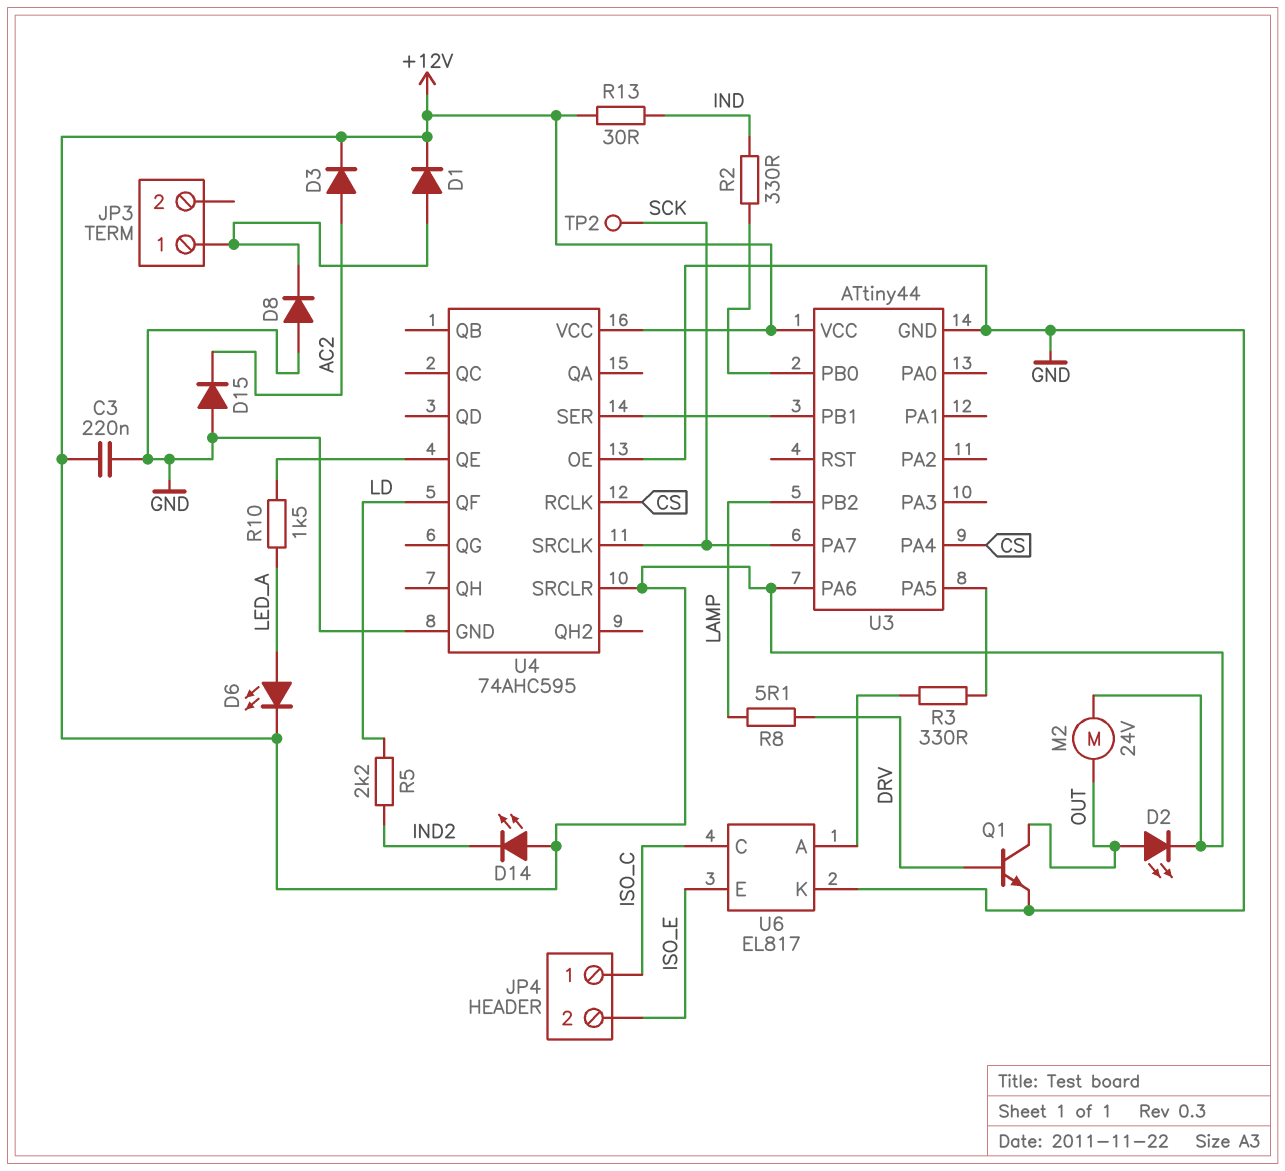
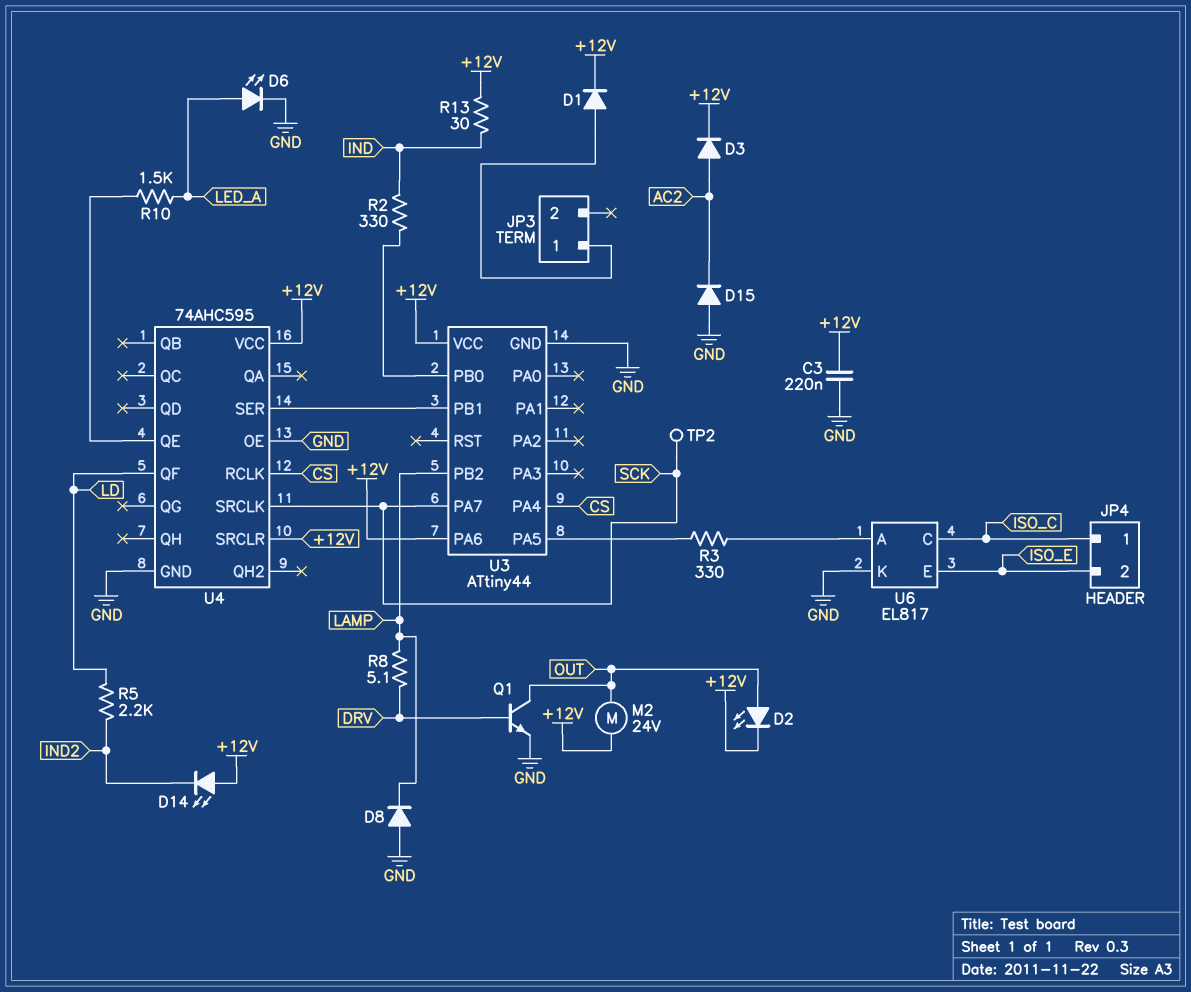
D6: LED (A LED_A, K +12V) -> LED (A LED_A, K GND)
D8: diode (A GND, K JP3/1) -> diode (A GND, K LAMP)

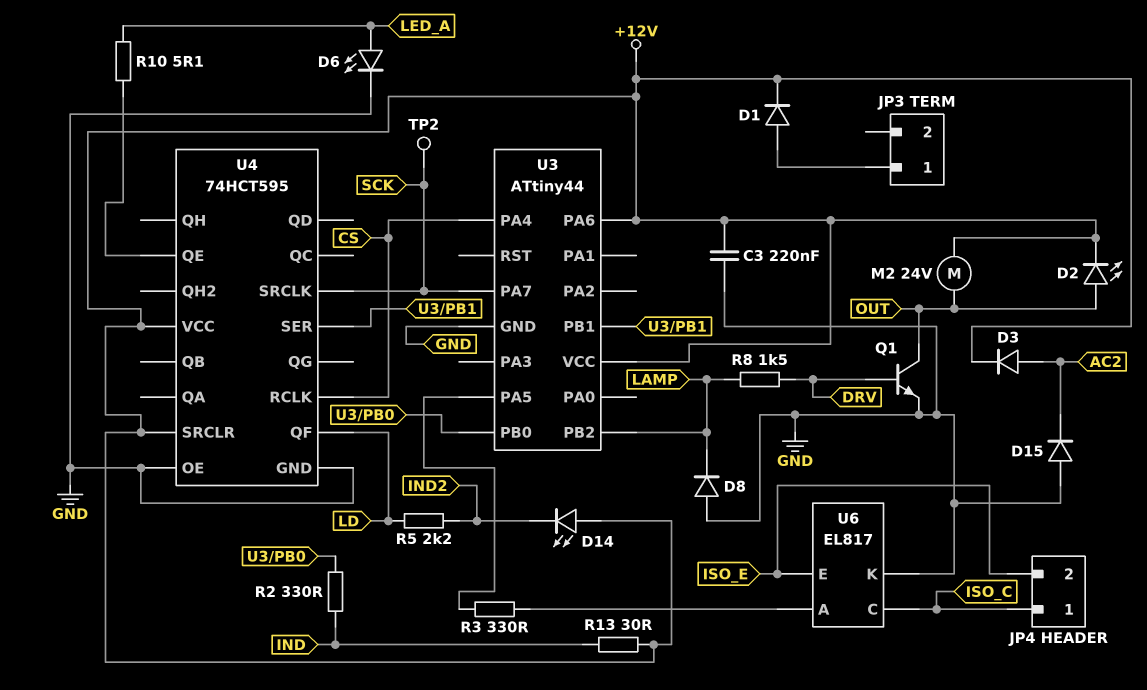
R8: 5.1 (DRV, LAMP) -> 1.5k (DRV, LAMP)
R10: 1.5k (LED_A, U4/QE) -> 5.1 (LED_A, U4/QE)
U4: 74AHC595 -> 74HCT595

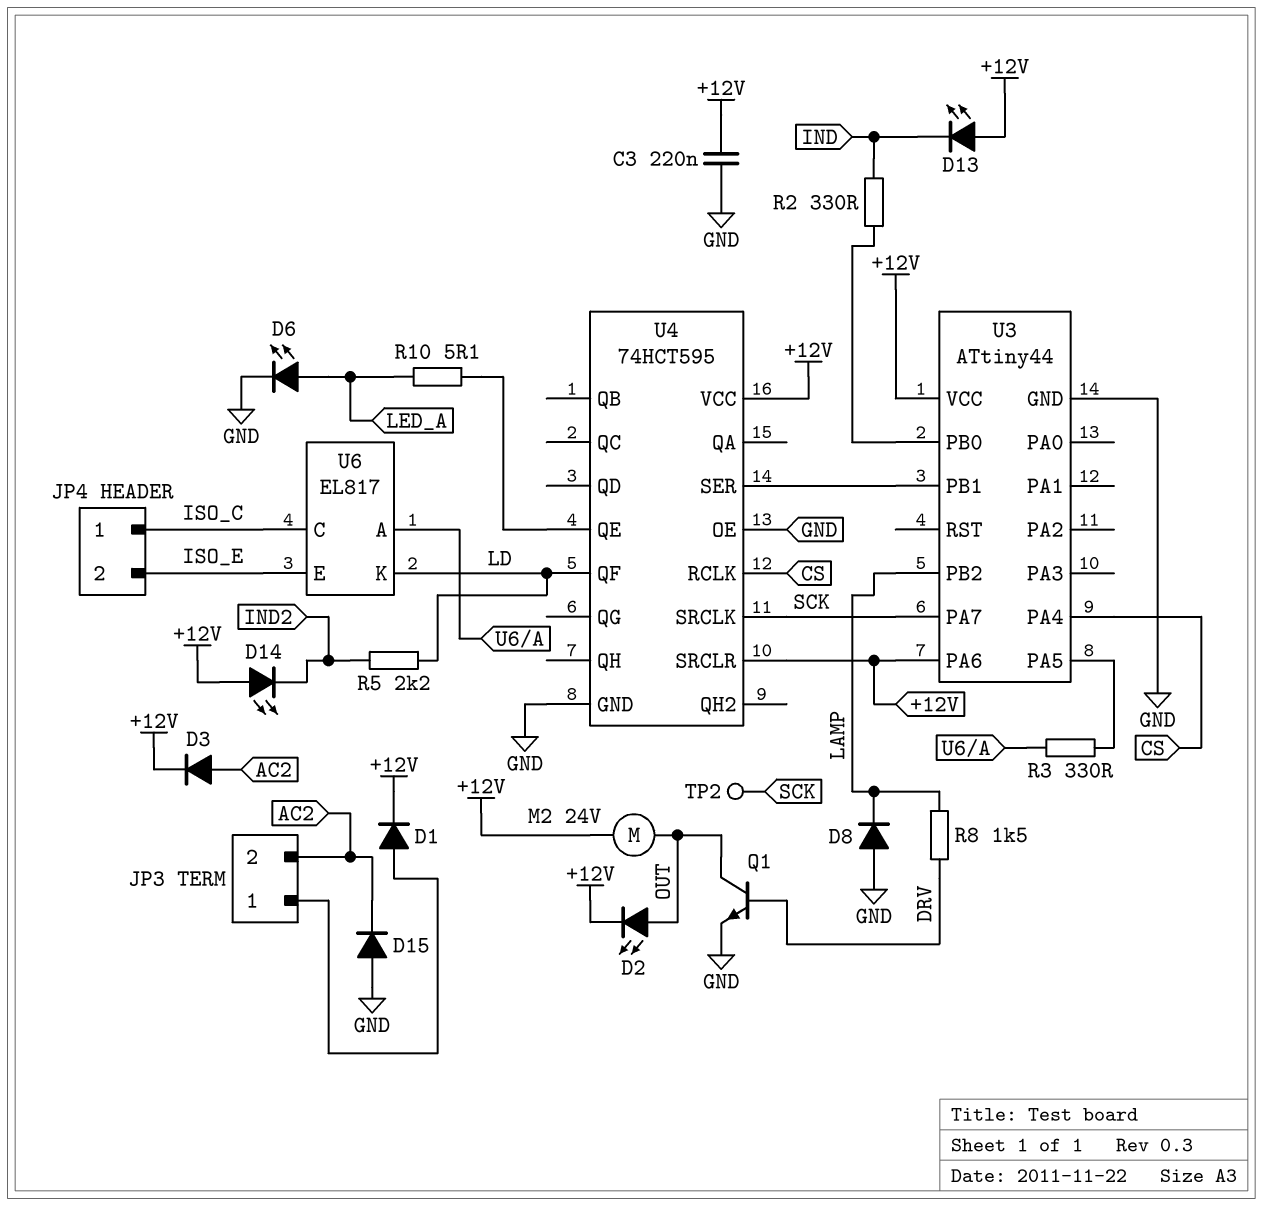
D13: none -> LED (A +12V, K IND)
JP3 pin 2: none -> AC2
R13: 30 (+12V, IND) -> none
U6 pin K: GND -> LD

